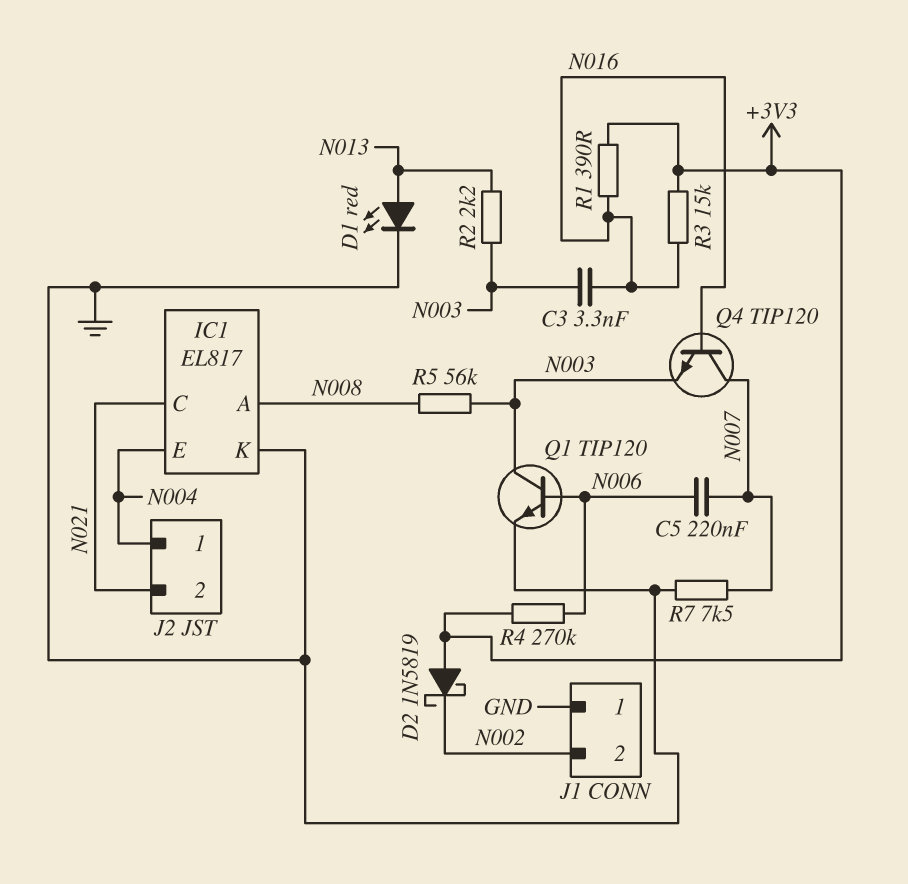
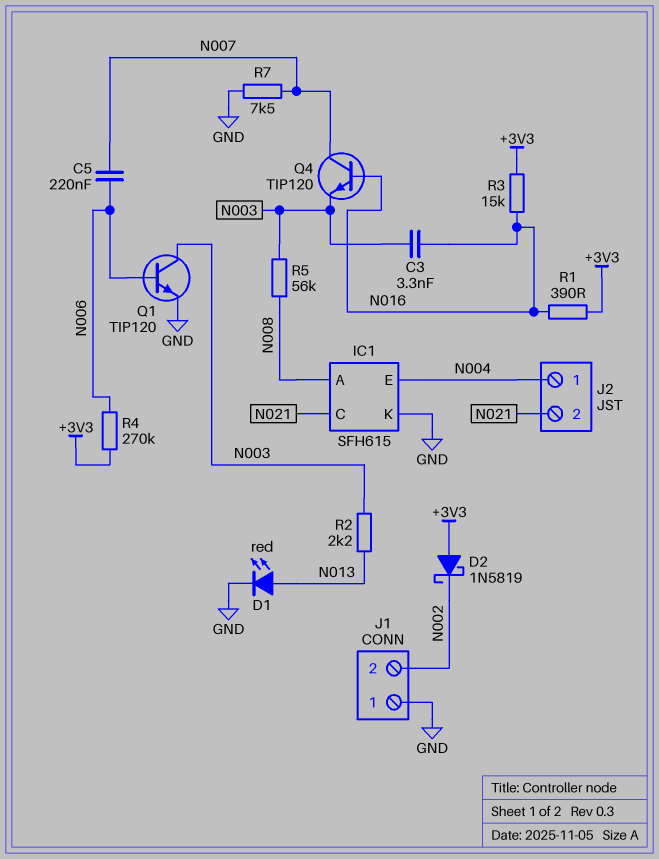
IC1: EL817 -> SFH615

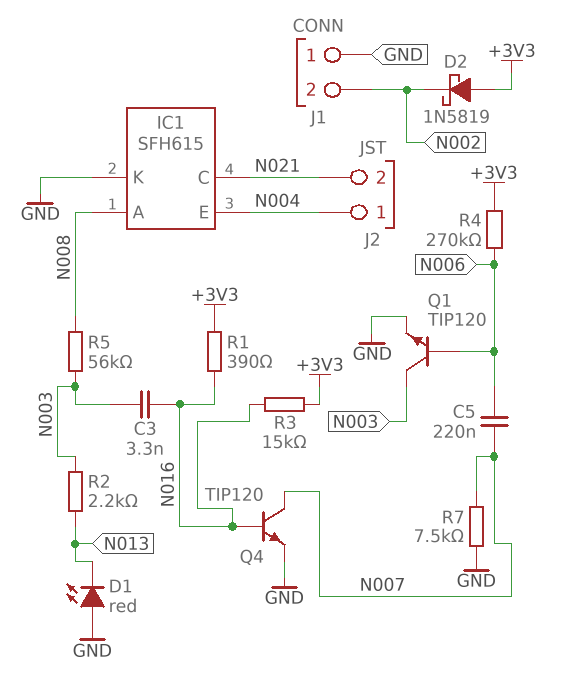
D1: LED red (A N013, K GND) -> LED red (A GND, K N013)
Q4: NPN TIP120 (B N016, C N007, E N003) -> NPN TIP120 (B N016, C N007, E GND)

